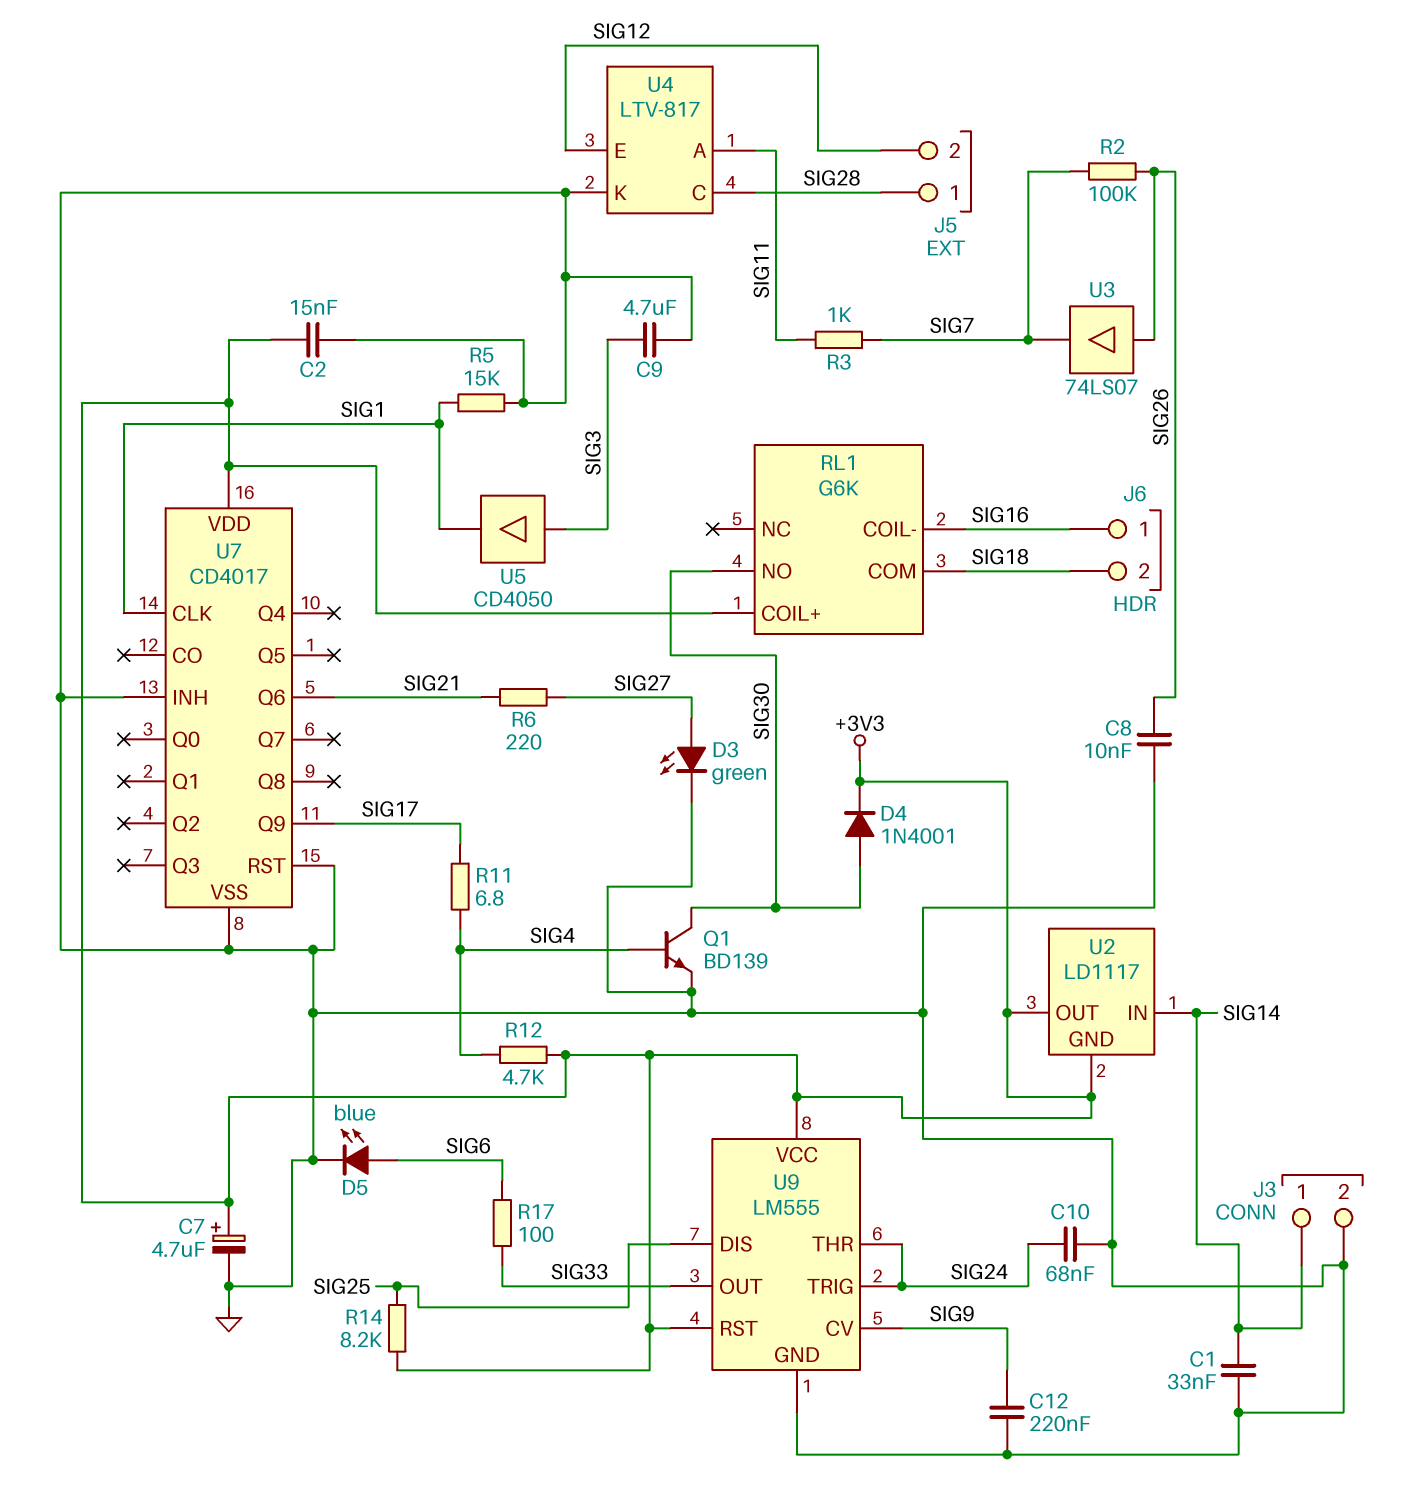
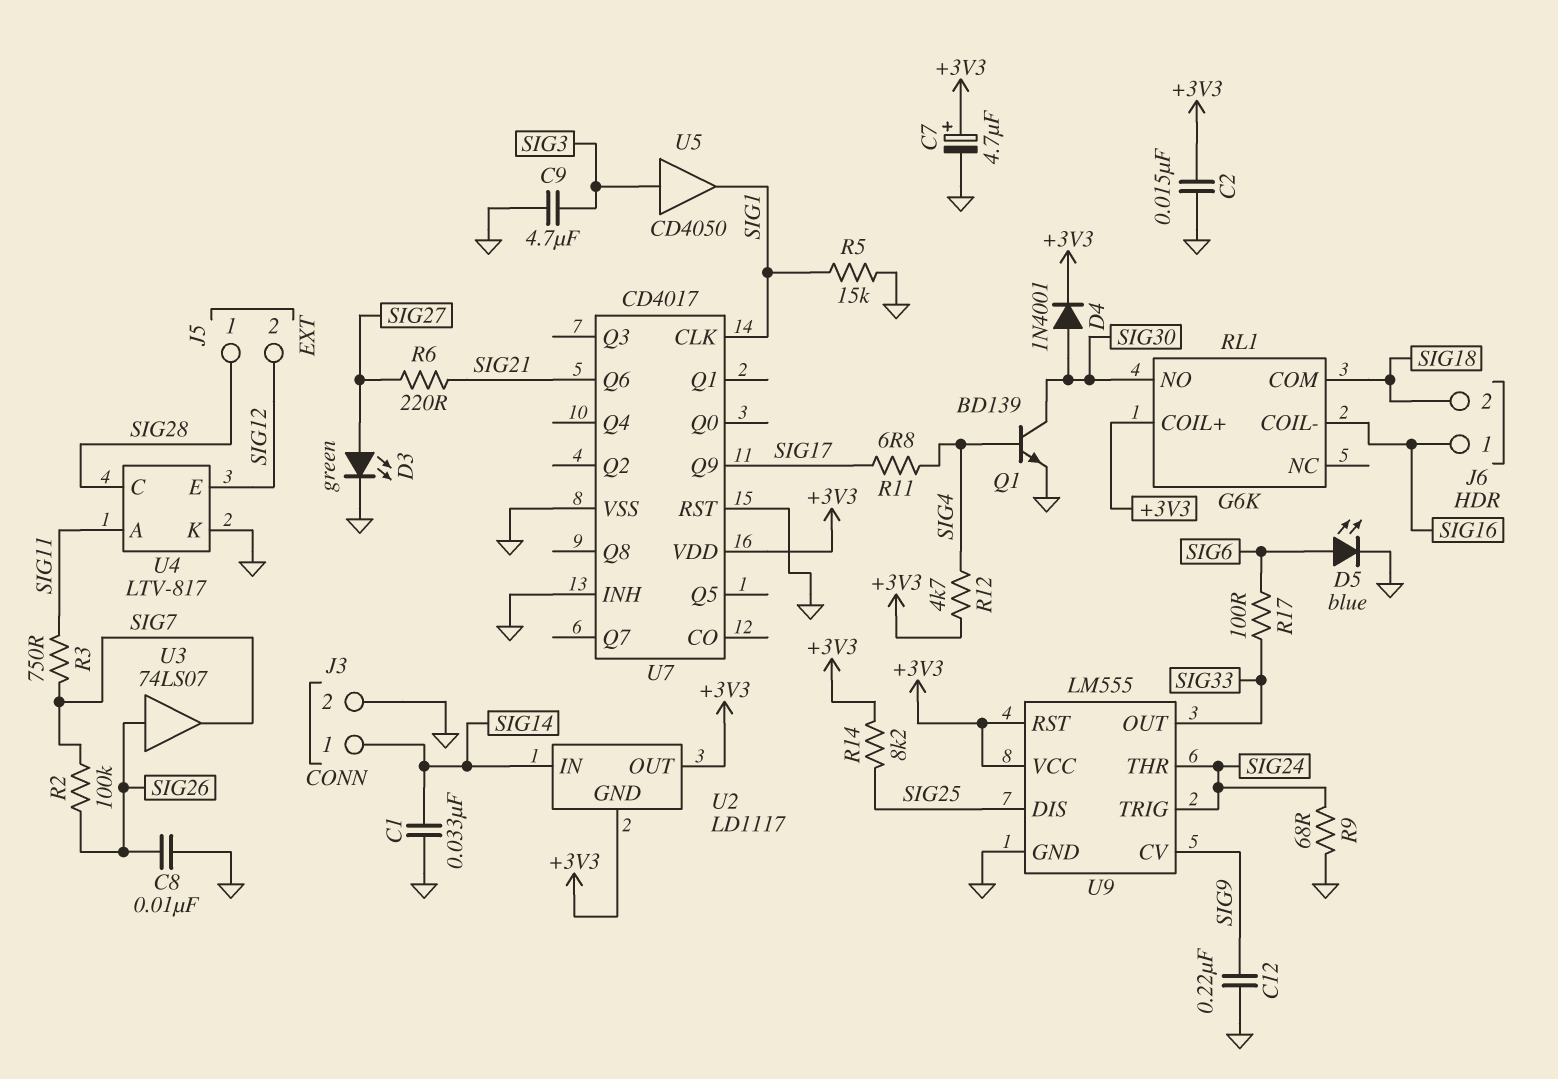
C10: 68nF (GND, SIG24) -> none
R3: 1k (SIG7, SIG11) -> 750 (SIG7, SIG11)
R9: none -> 68 (GND, SIG24)

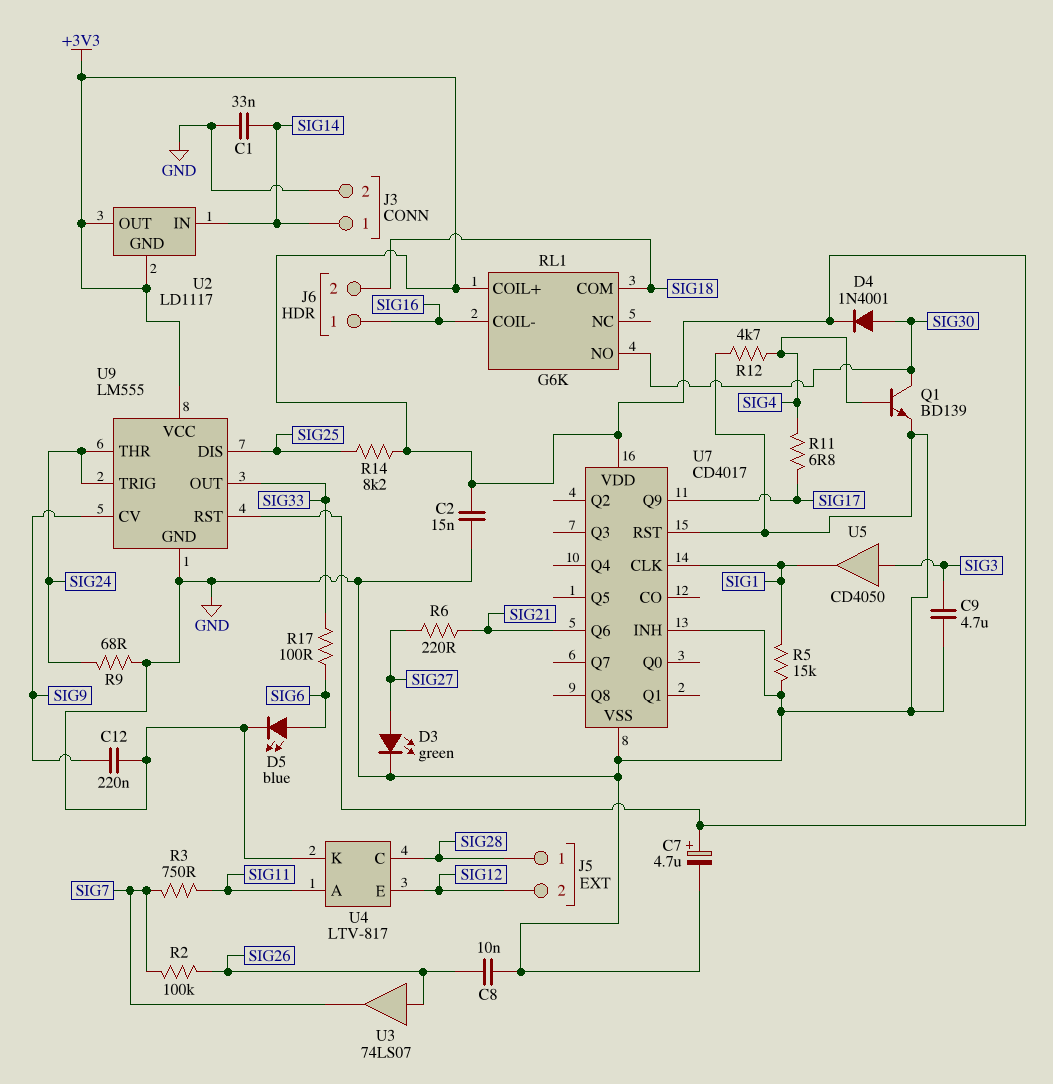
R12: 4.7k (+3V3, SIG4) -> 4.7k (GND, SIG4)

